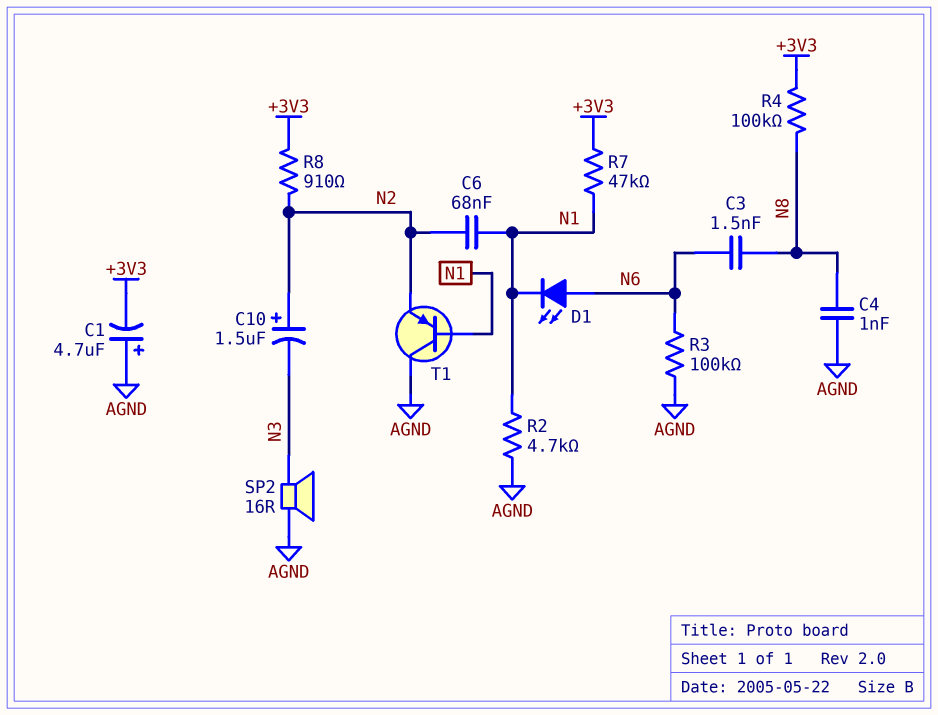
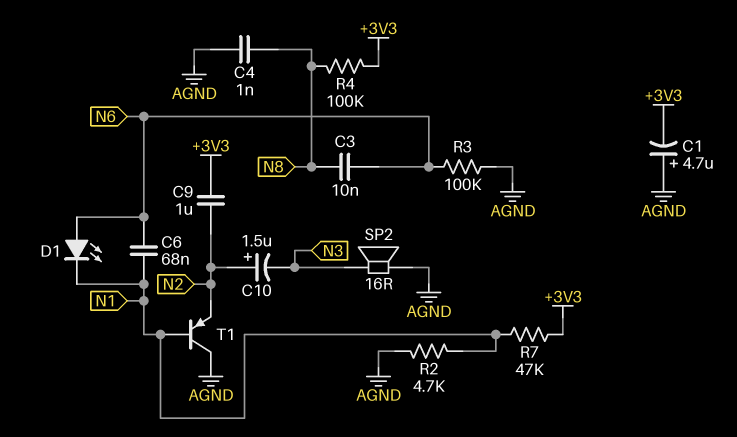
C3: 1.5nF (N6, N8) -> 10nF (N6, N8)
C6: 68nF (N1, N2) -> 68nF (N1, N6)
C9: none -> 1uF (+3V3, N2)
R8: 910 (+3V3, N2) -> none

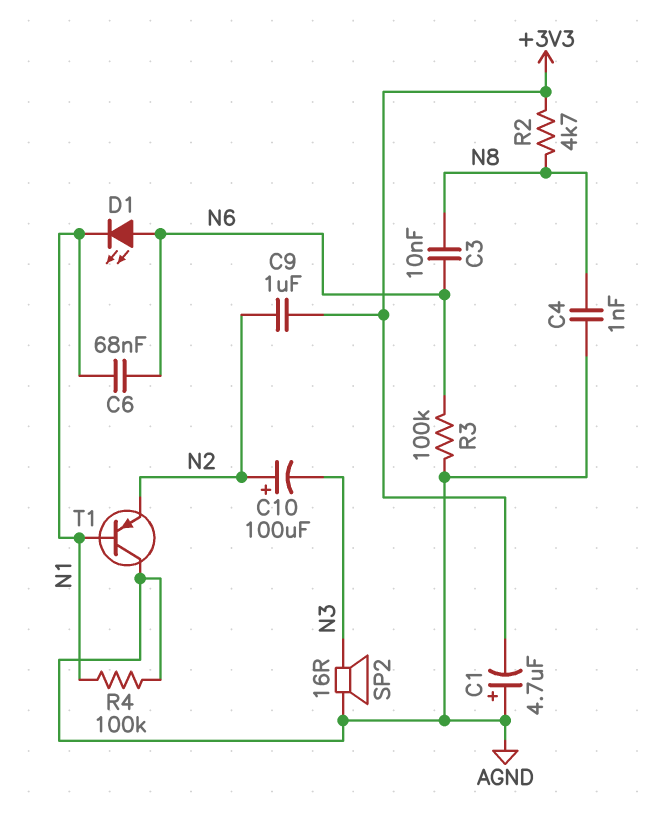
C10: 1.5uF (plus N2, minus N3) -> 100uF (plus N2, minus N3)
R2: 4.7k (AGND, N1) -> 4.7k (+3V3, N8)
R4: 100k (+3V3, N8) -> 100k (AGND, N1)
R7: 47k (+3V3, N1) -> none

